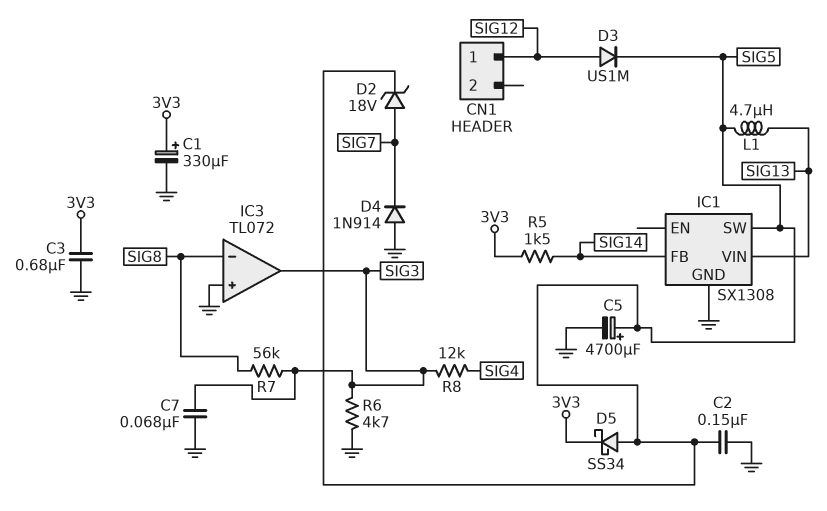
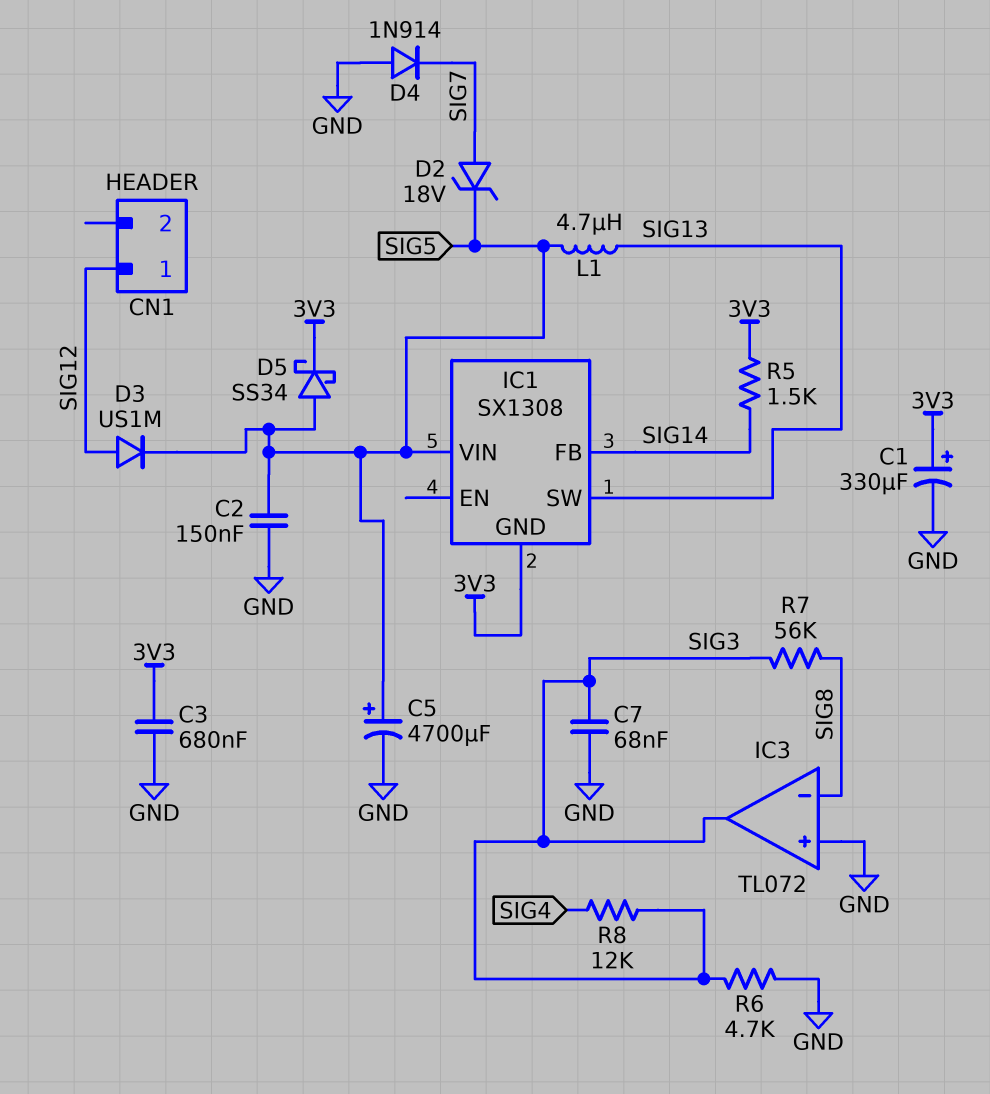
IC1 pin GND: GND -> 3V3
IC1 pin SW: SIG5 -> SIG13
IC1 pin VIN: SIG13 -> SIG5

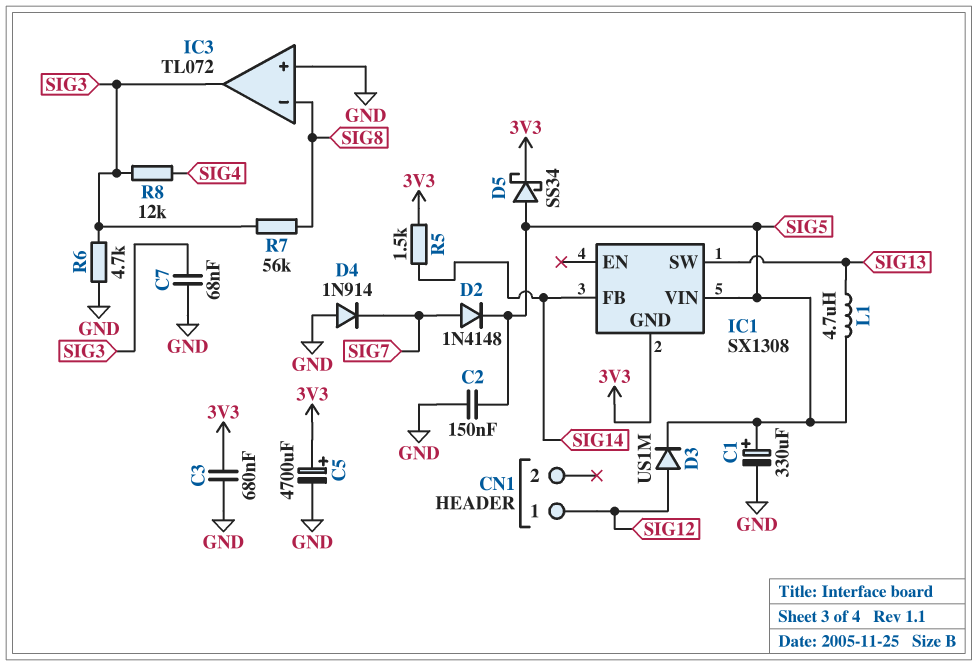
C1: 330uF (plus 3V3, minus GND) -> 330uF (plus SIG5, minus GND)
C5: 4700uF (plus SIG5, minus GND) -> 4700uF (plus 3V3, minus GND)
D2: zener 18V (A SIG7, K SIG5) -> diode 1N4148 (A SIG7, K SIG5)

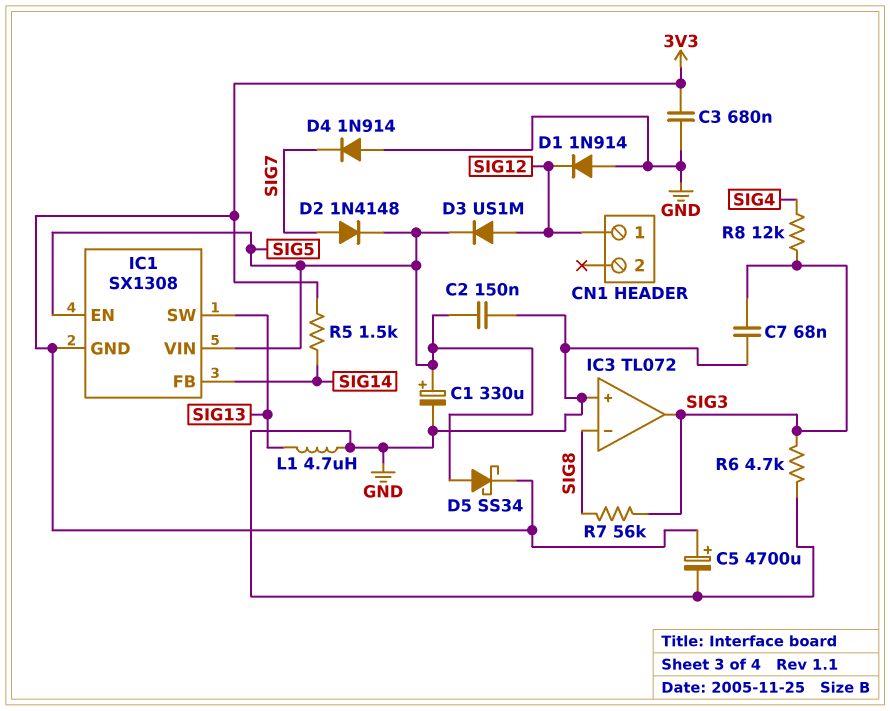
D1: none -> diode 1N914 (A GND, K SIG12)
IC1 pin EN: none -> SIG5
L1: 4.7uH (SIG5, SIG13) -> 4.7uH (GND, SIG13)

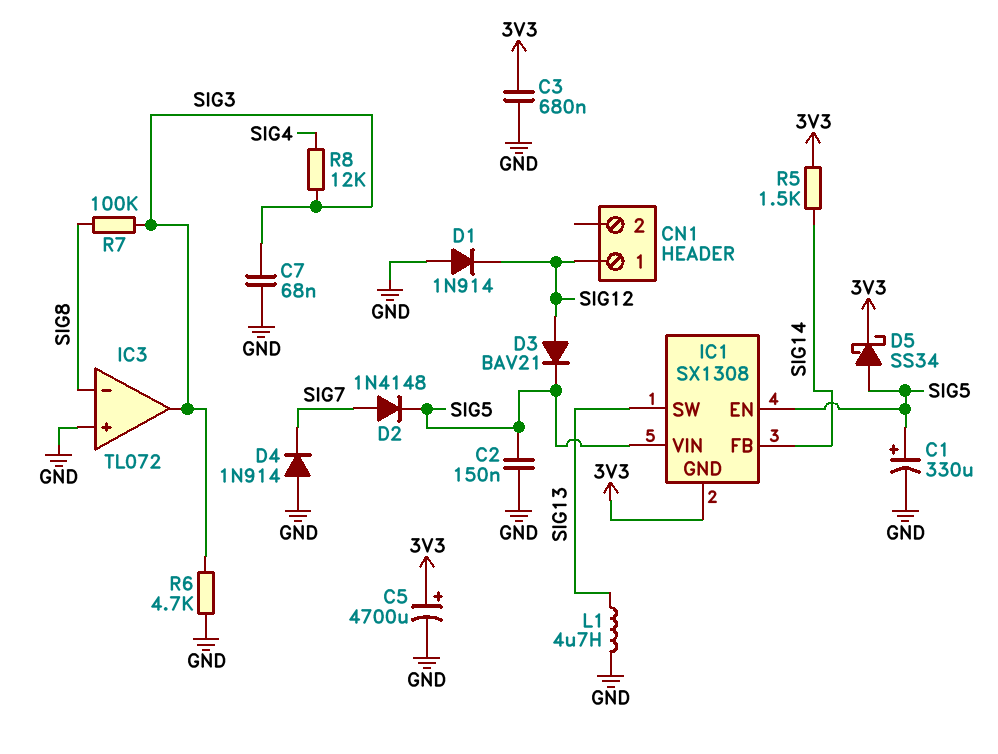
D3: diode US1M (A SIG12, K SIG5) -> diode BAV21 (A SIG12, K SIG5)
R7: 56k (SIG3, SIG8) -> 100k (SIG3, SIG8)

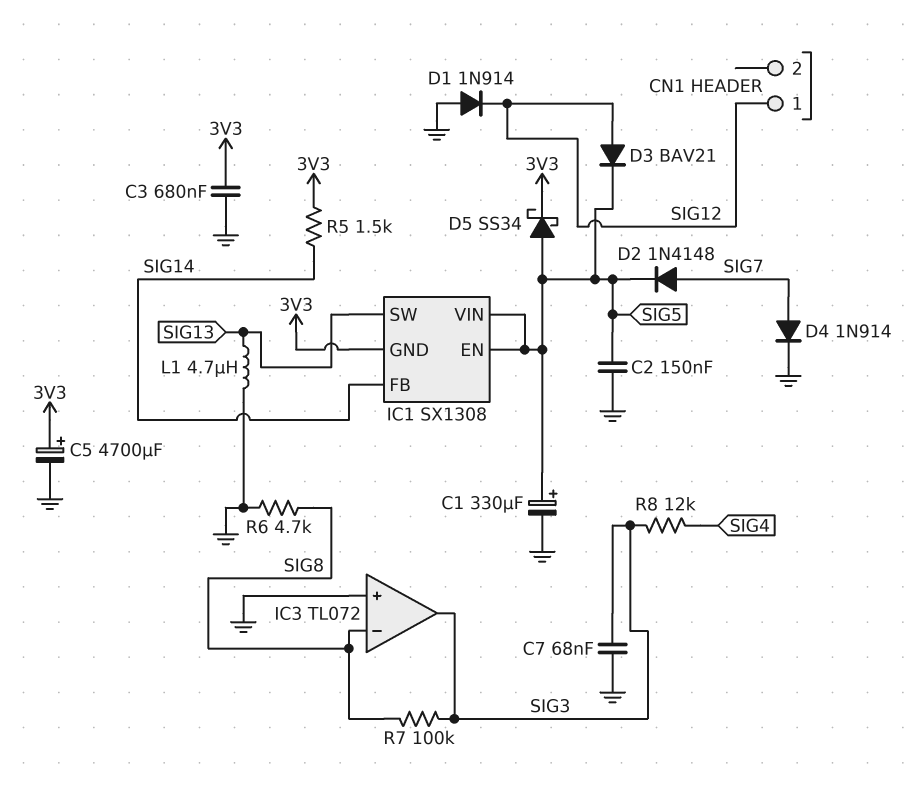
D4: diode 1N914 (A GND, K SIG7) -> diode 1N914 (A SIG7, K GND)
R6: 4.7k (GND, SIG3) -> 4.7k (GND, SIG8)

